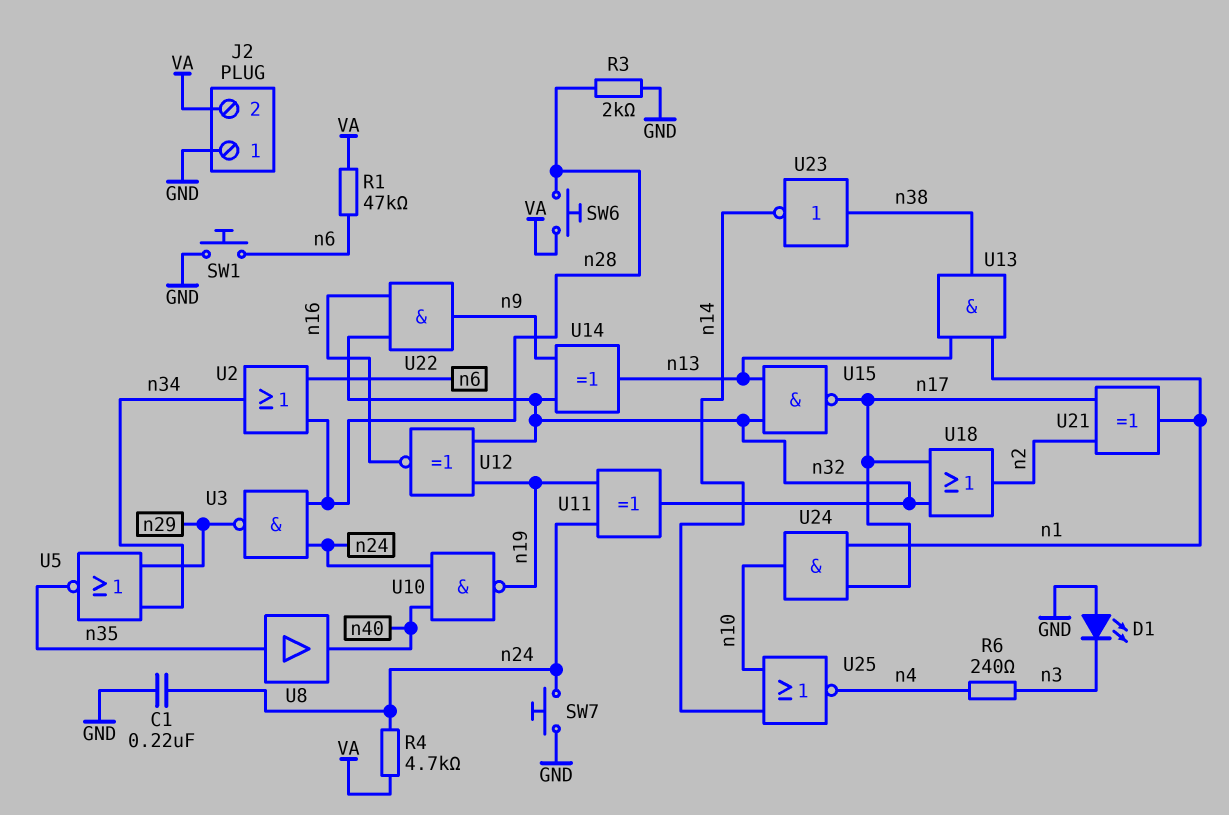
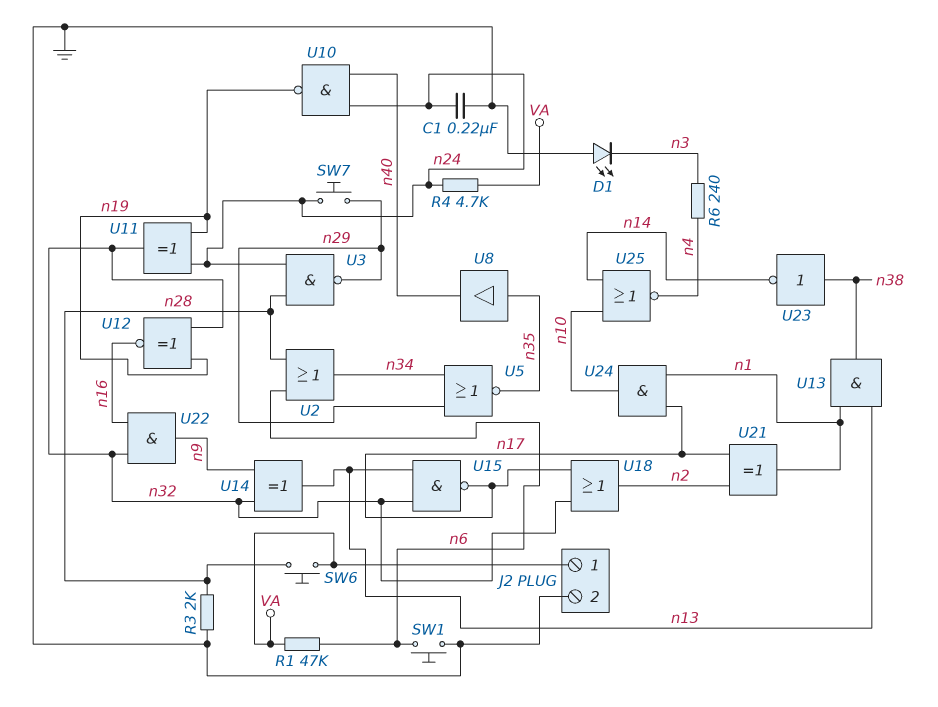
J2 pin 1: GND -> VA
J2 pin 2: VA -> GND
SW7: button (GND, n24) -> button (n24, n29)

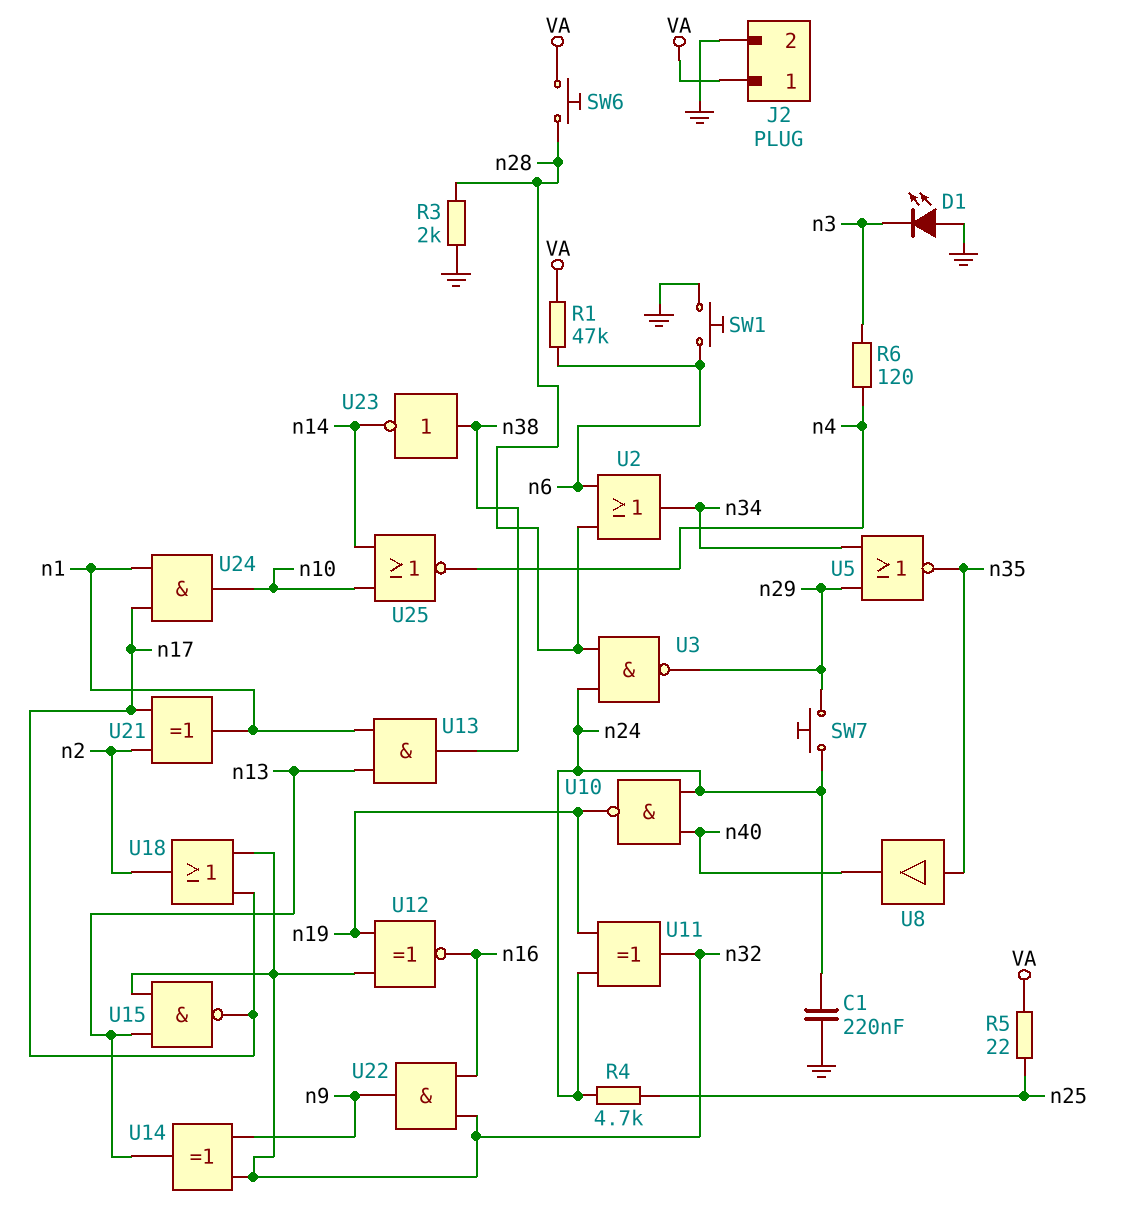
R4: 4.7k (VA, n24) -> 4.7k (n24, n25)
R5: none -> 22 (VA, n25)
R6: 240 (n3, n4) -> 120 (n3, n4)

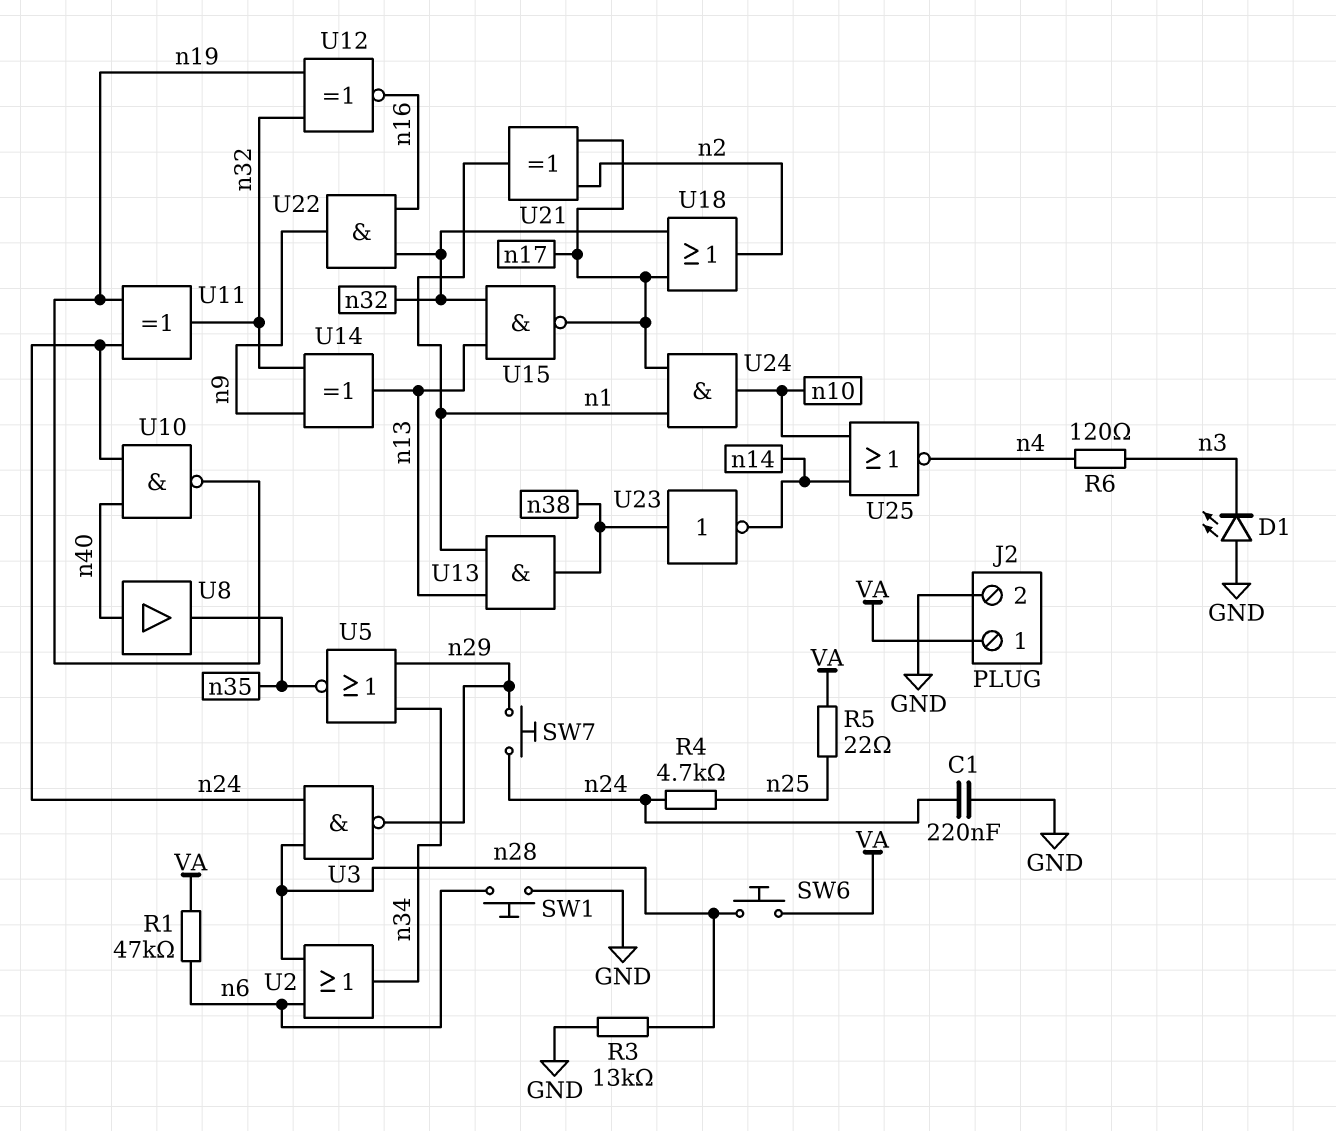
R3: 2k (GND, n28) -> 13k (GND, n28)
U8: buffer (in n35, out n40) -> buffer (in n40, out n35)

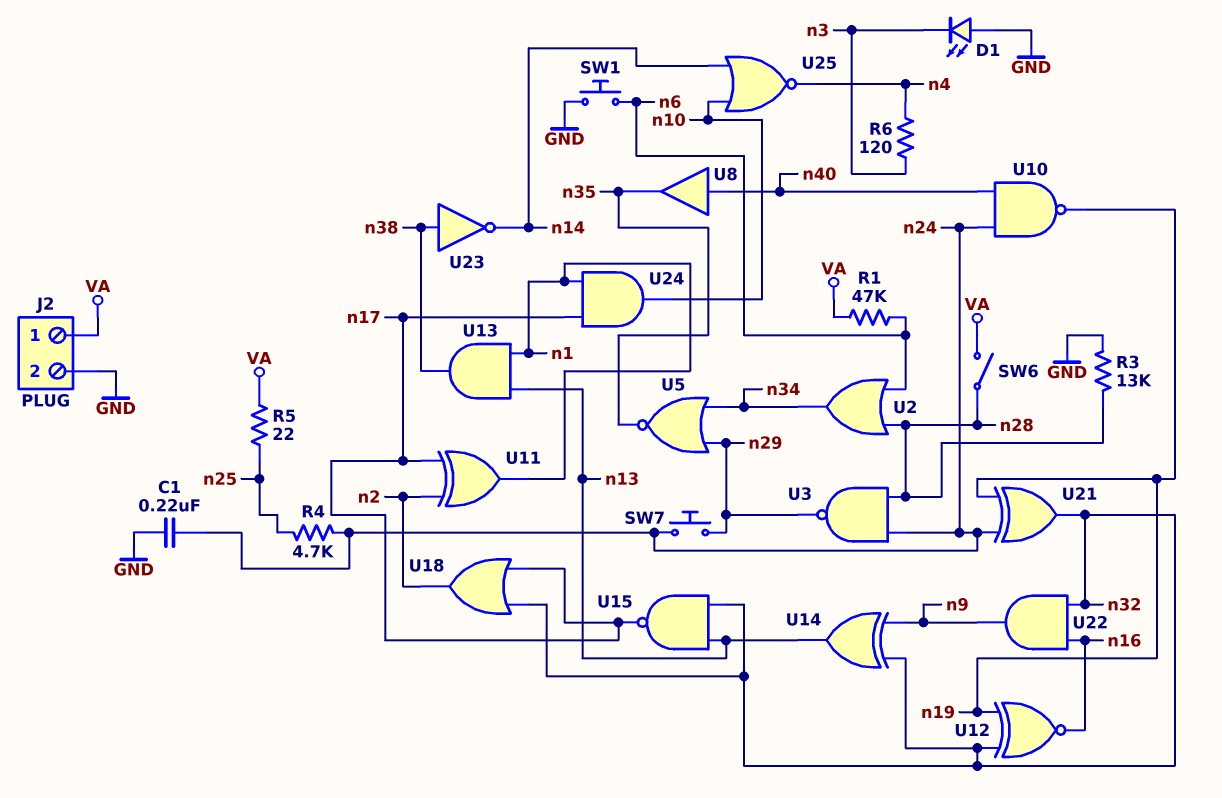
SW6: button (VA, n28) -> switch (VA, n28)
U11: XOR (in n19, in n24, out n32) -> XOR (in n2, in n17, out n1)
U21: XOR (in n2, in n17, out n1) -> XOR (in n19, in n24, out n32)

